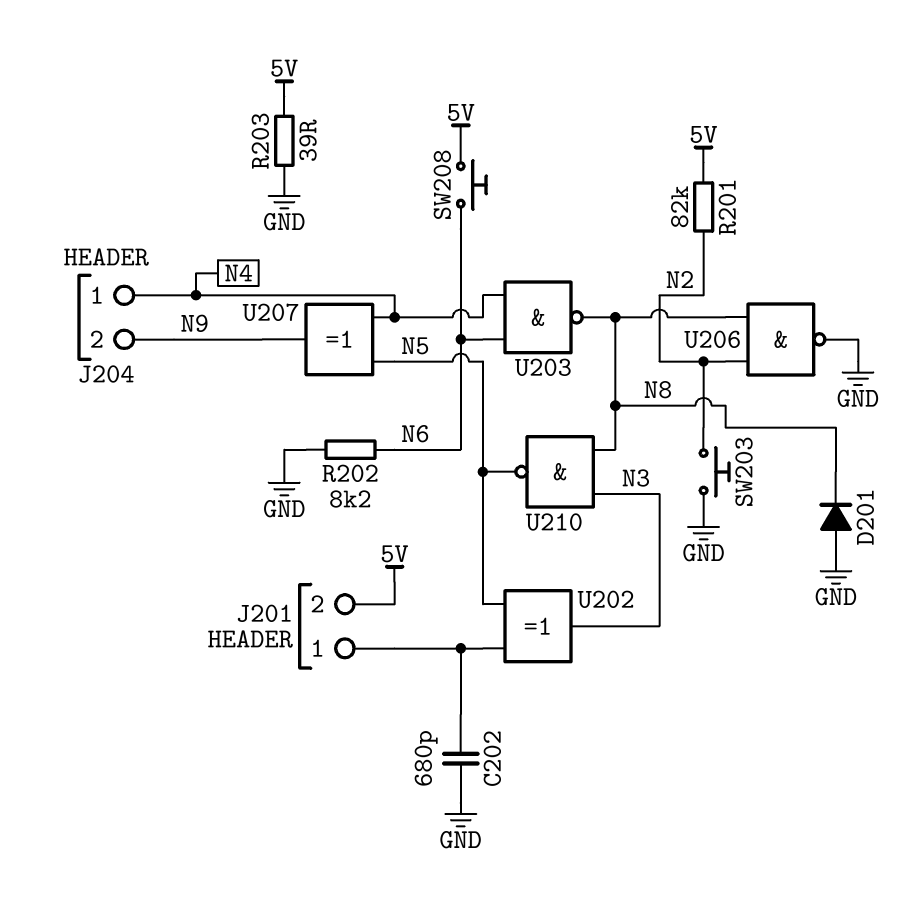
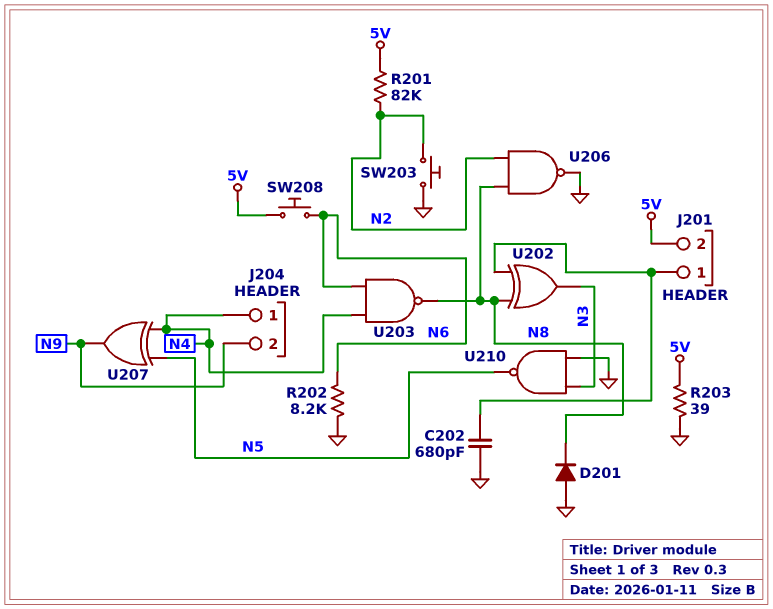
U202: XOR (in J201/1, in N5, out N3) -> XOR (in J201/1, in N8, out N3)
U210: NAND (in N3, in N8, out N5) -> NAND (in GND, in N3, out N5)

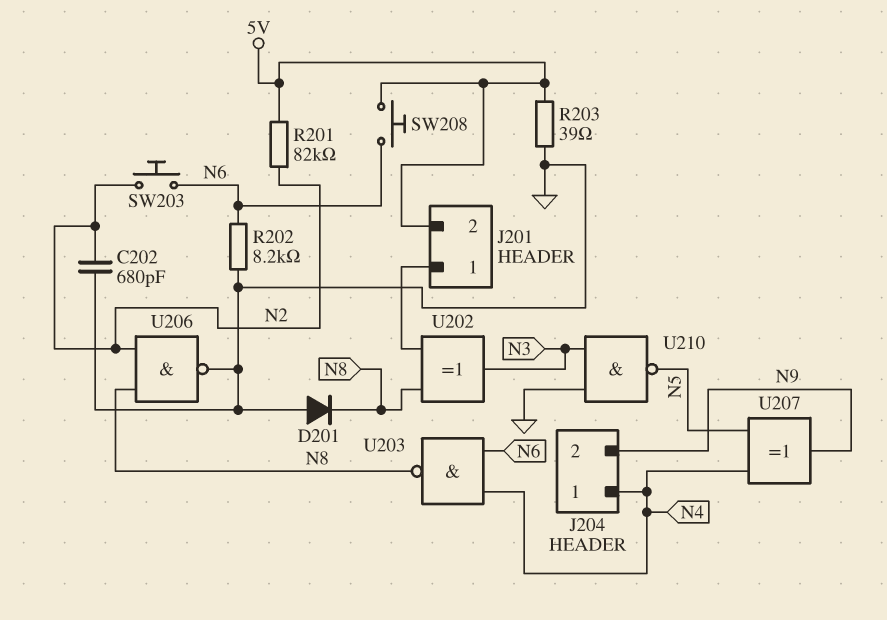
C202: 680pF (GND, J201/1) -> 680pF (GND, N2)
SW203: button (GND, N2) -> button (N2, N6)

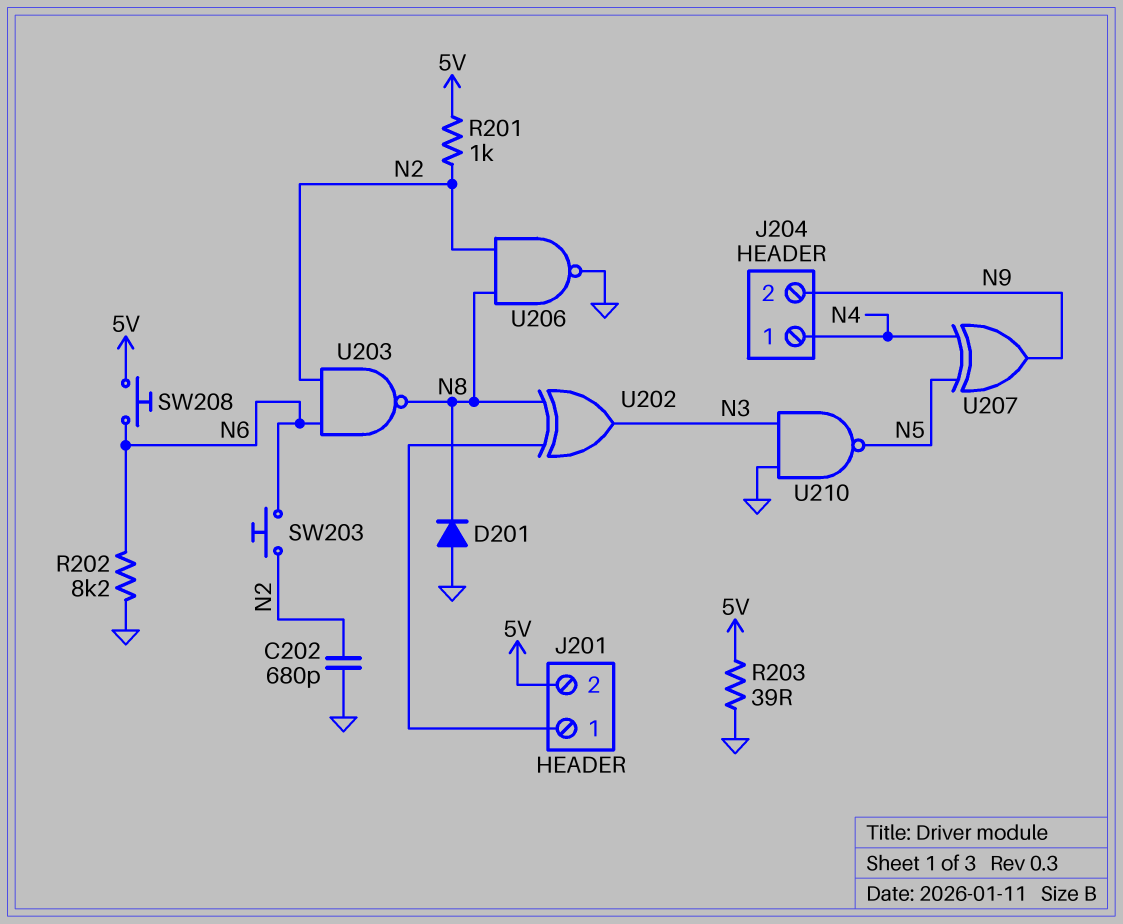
R201: 82k (5V, N2) -> 1k (5V, N2)
U203: NAND (in N4, in N6, out N8) -> NAND (in N2, in N6, out N8)

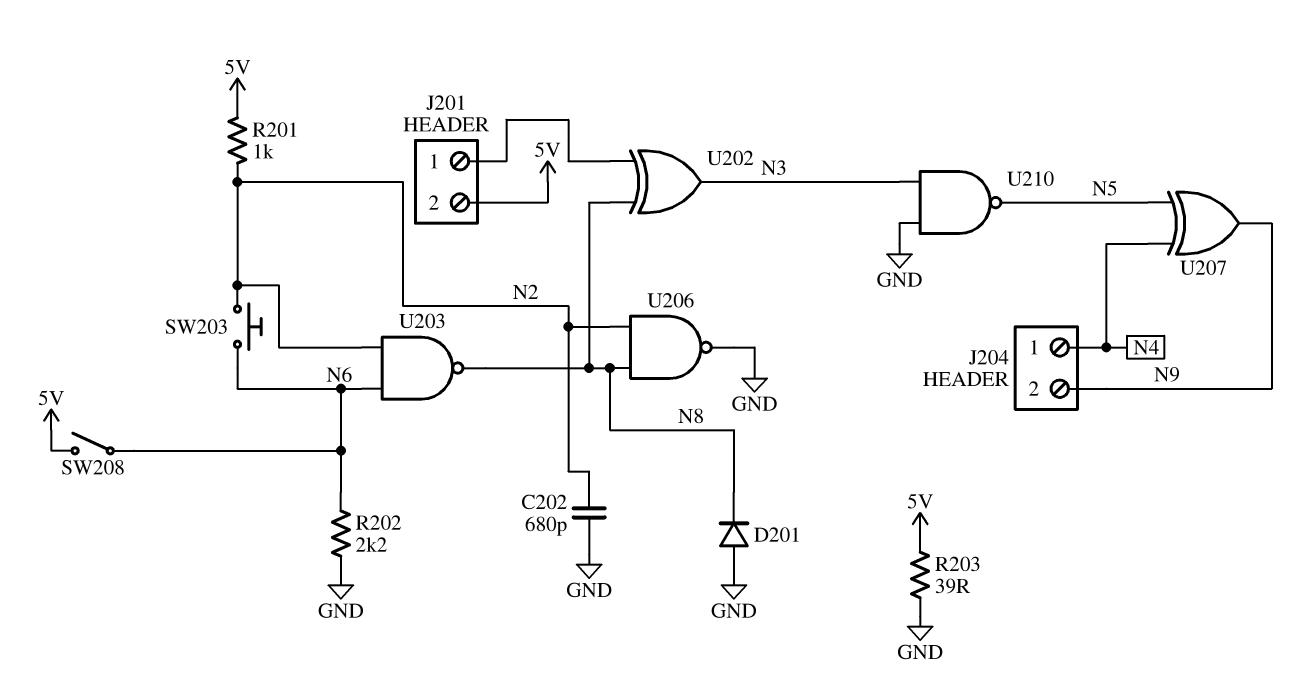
R202: 8.2k (GND, N6) -> 2.2k (GND, N6)
SW208: button (5V, N6) -> switch (5V, N6)

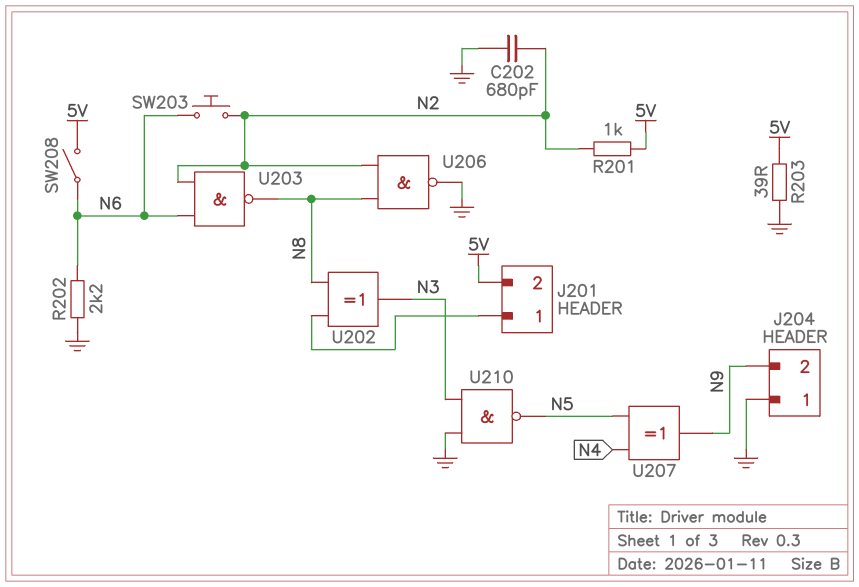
D201: diode (A GND, K N8) -> none
J204 pin 1: N4 -> GND

